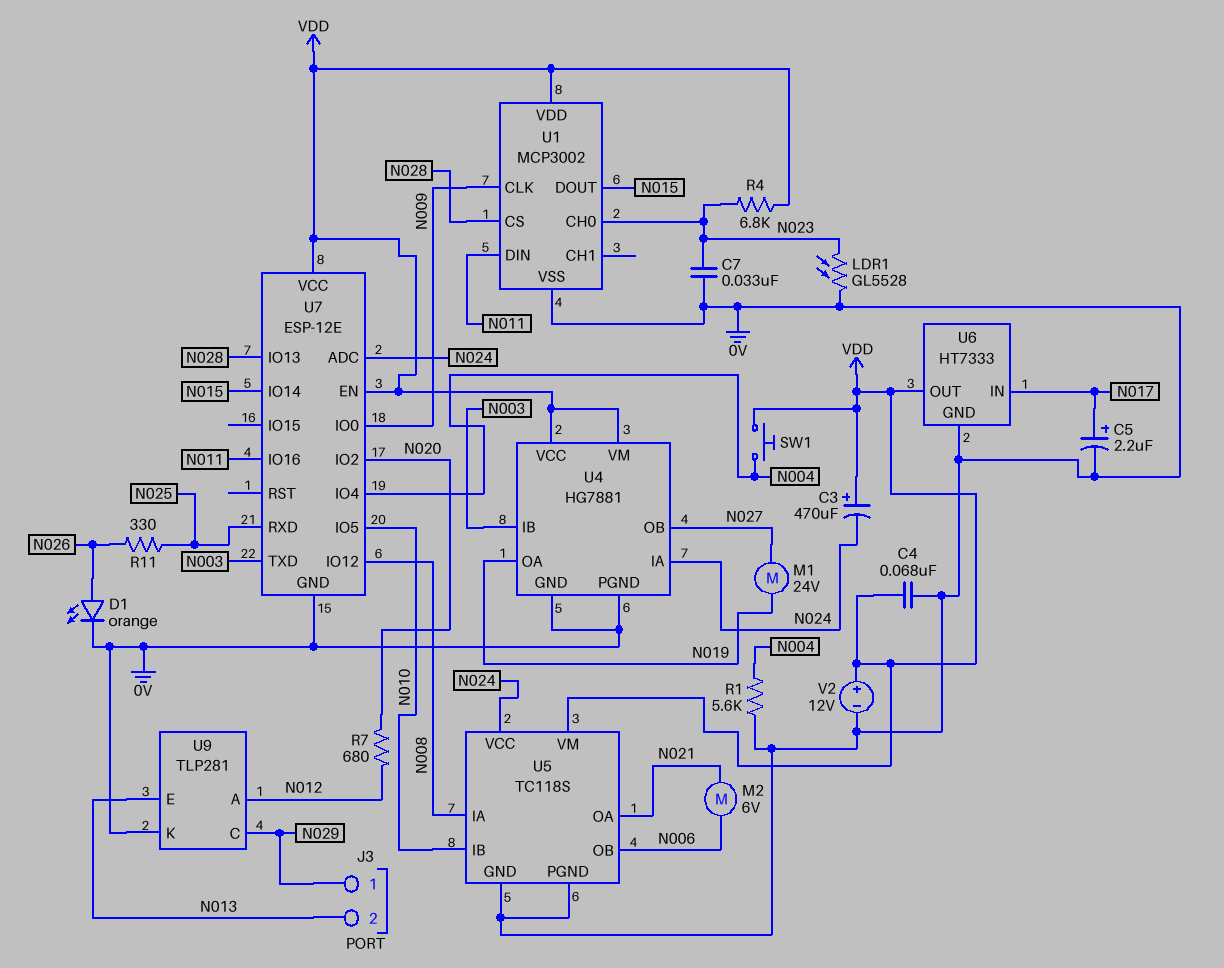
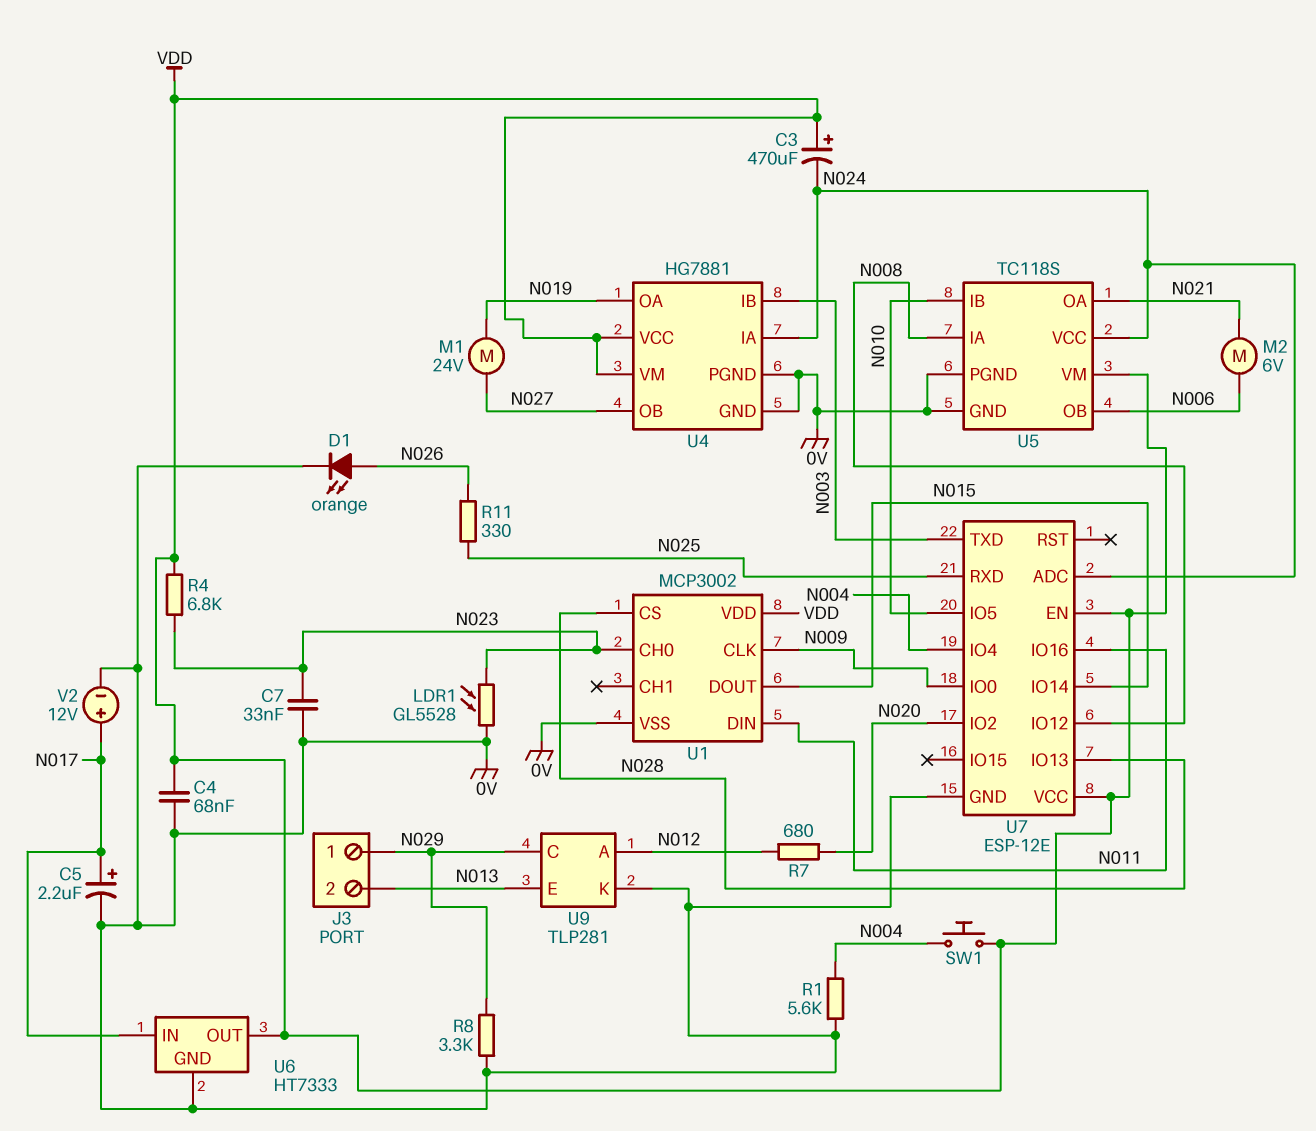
R8: none -> 3.3k (0V, N029)
V2: 12V (plus VDD, minus 0V) -> 12V (plus N017, minus 0V)

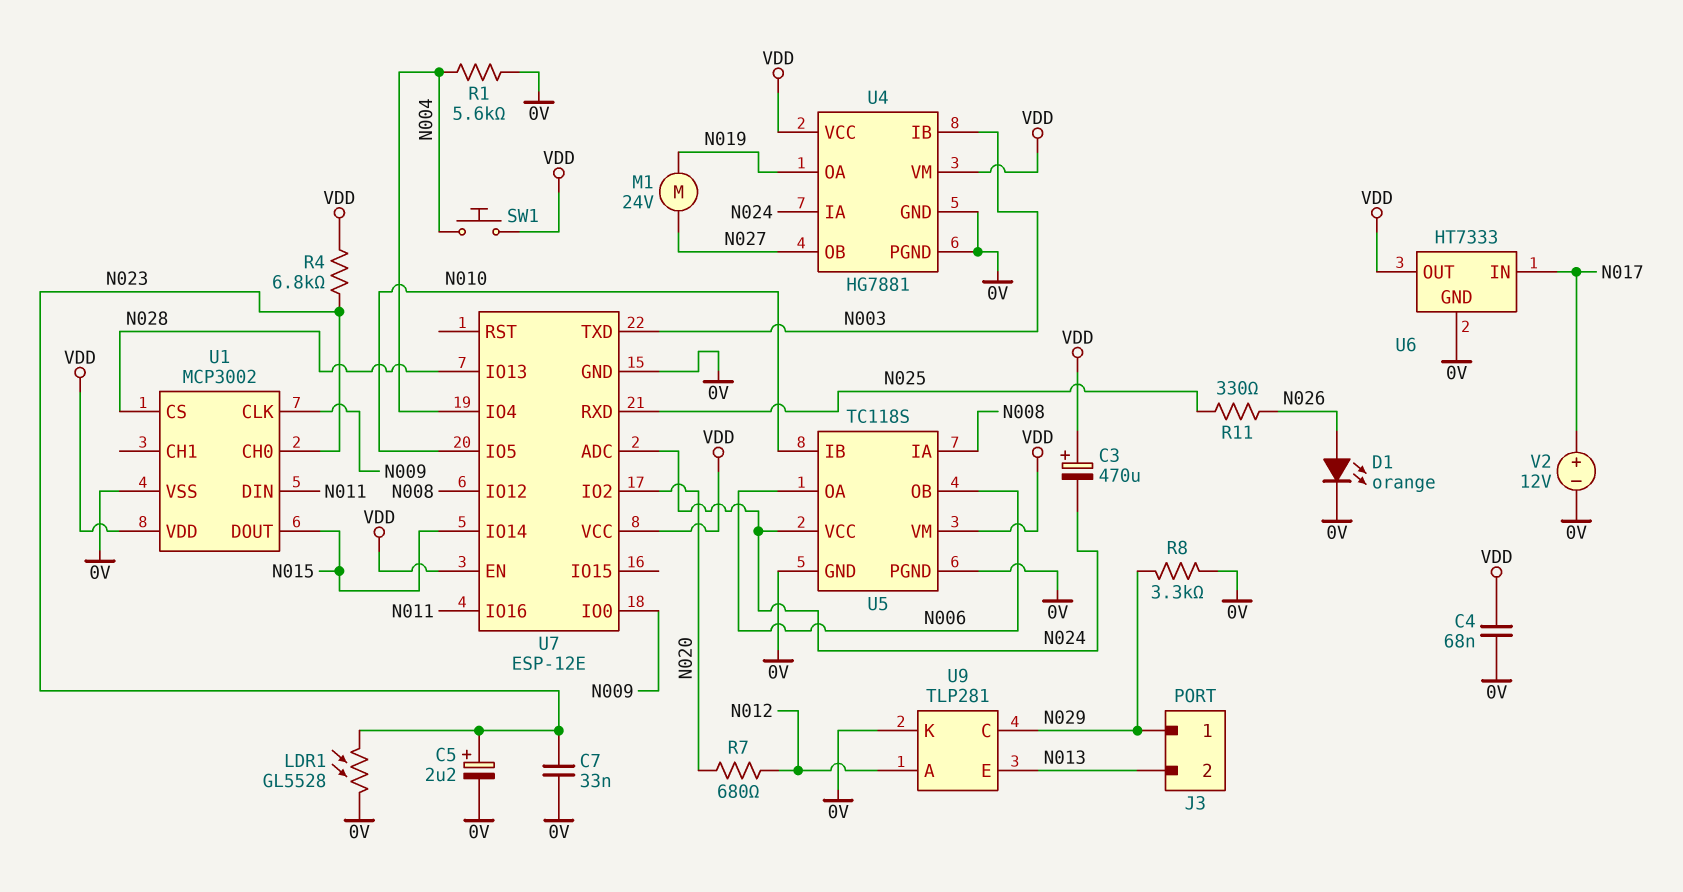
C5: 2.2uF (plus N017, minus 0V) -> 2.2uF (plus N023, minus 0V)
M2: motor 6V (N006, N021) -> none
U5 pin OA: N021 -> N006

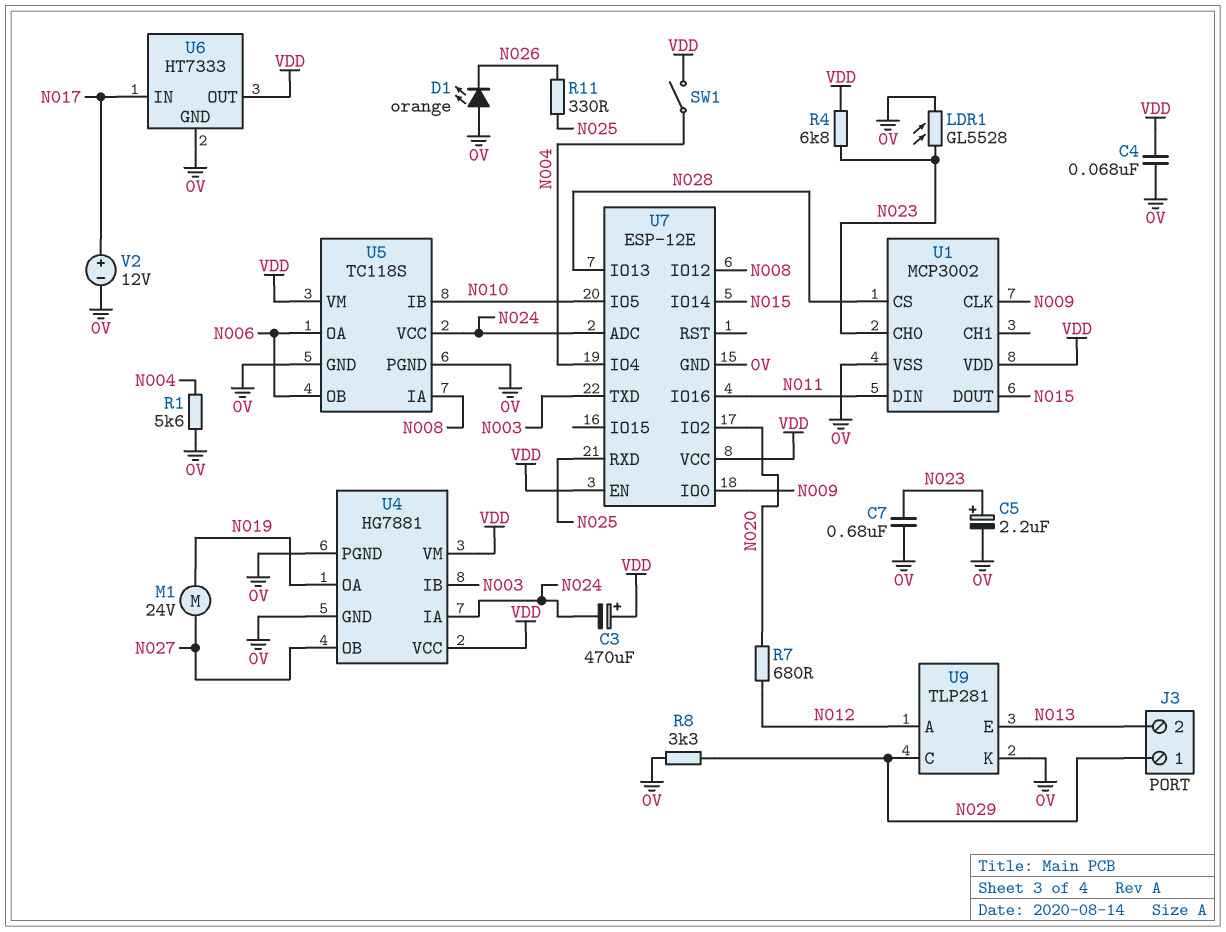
C7: 33nF (0V, N023) -> 680nF (0V, N023)
D1: LED orange (A N026, K 0V) -> LED orange (A 0V, K N026)
SW1: button (N004, VDD) -> switch (N004, VDD)

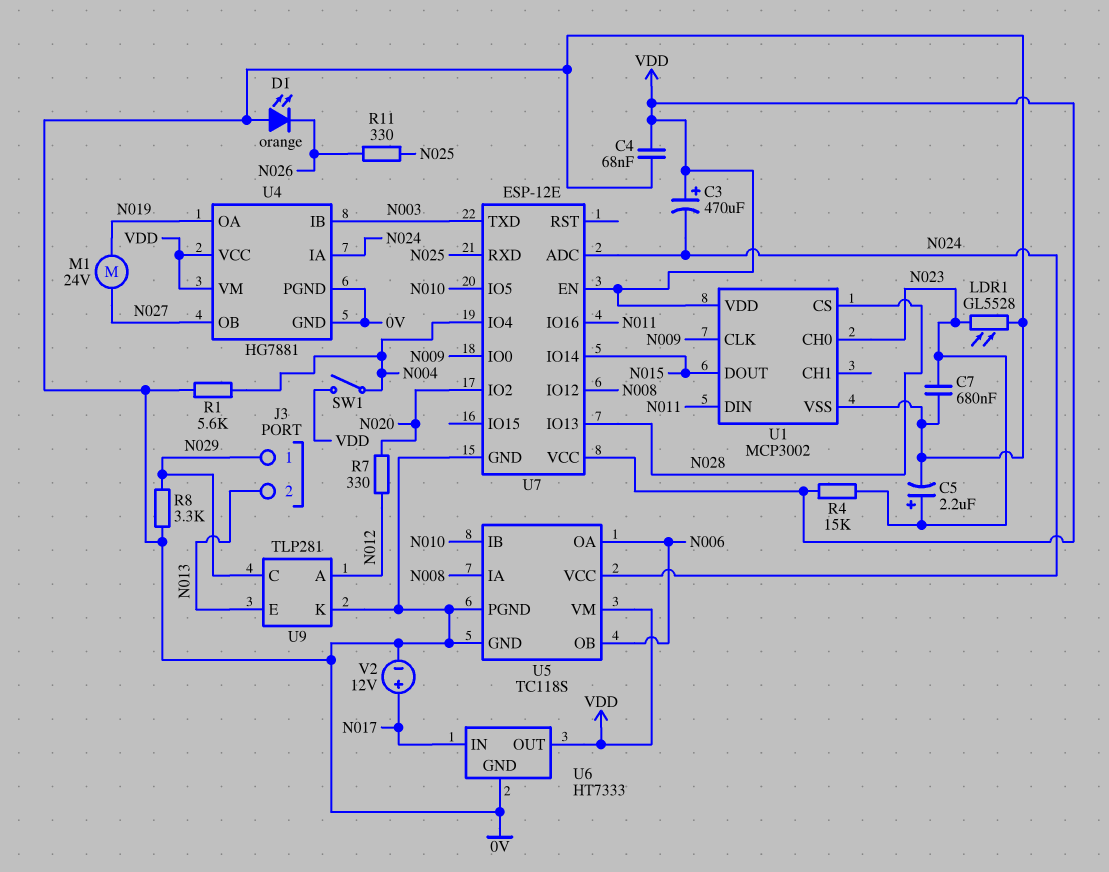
R4: 6.8k (N023, VDD) -> 15k (N023, VDD)
R7: 680 (N012, N020) -> 330 (N012, N020)

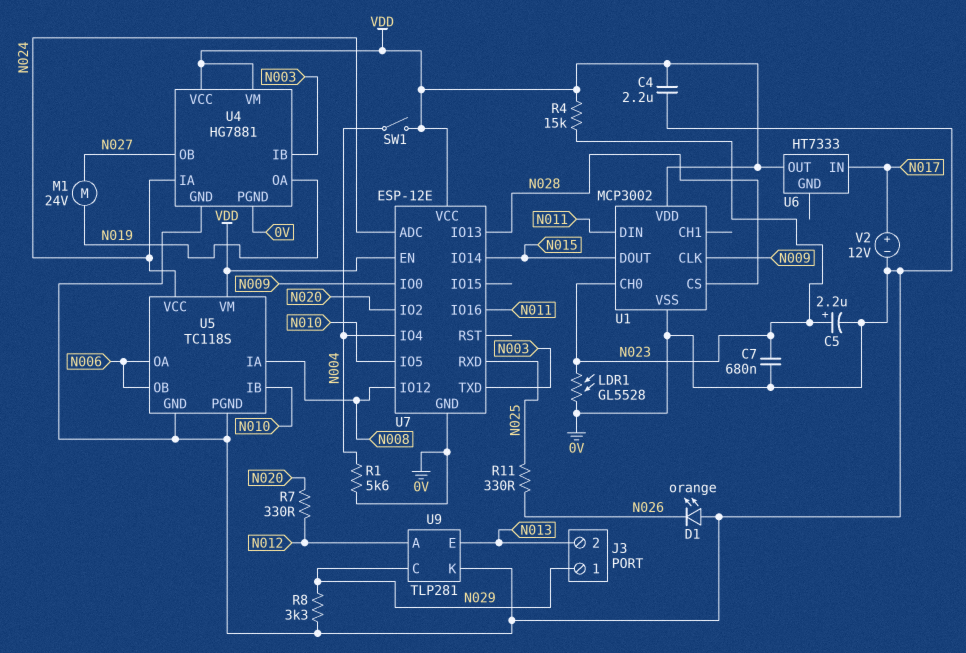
C3: 470uF (plus VDD, minus N024) -> none
C4: 68nF (0V, VDD) -> 2.2uF (0V, VDD)
U6 pin GND: 0V -> none

